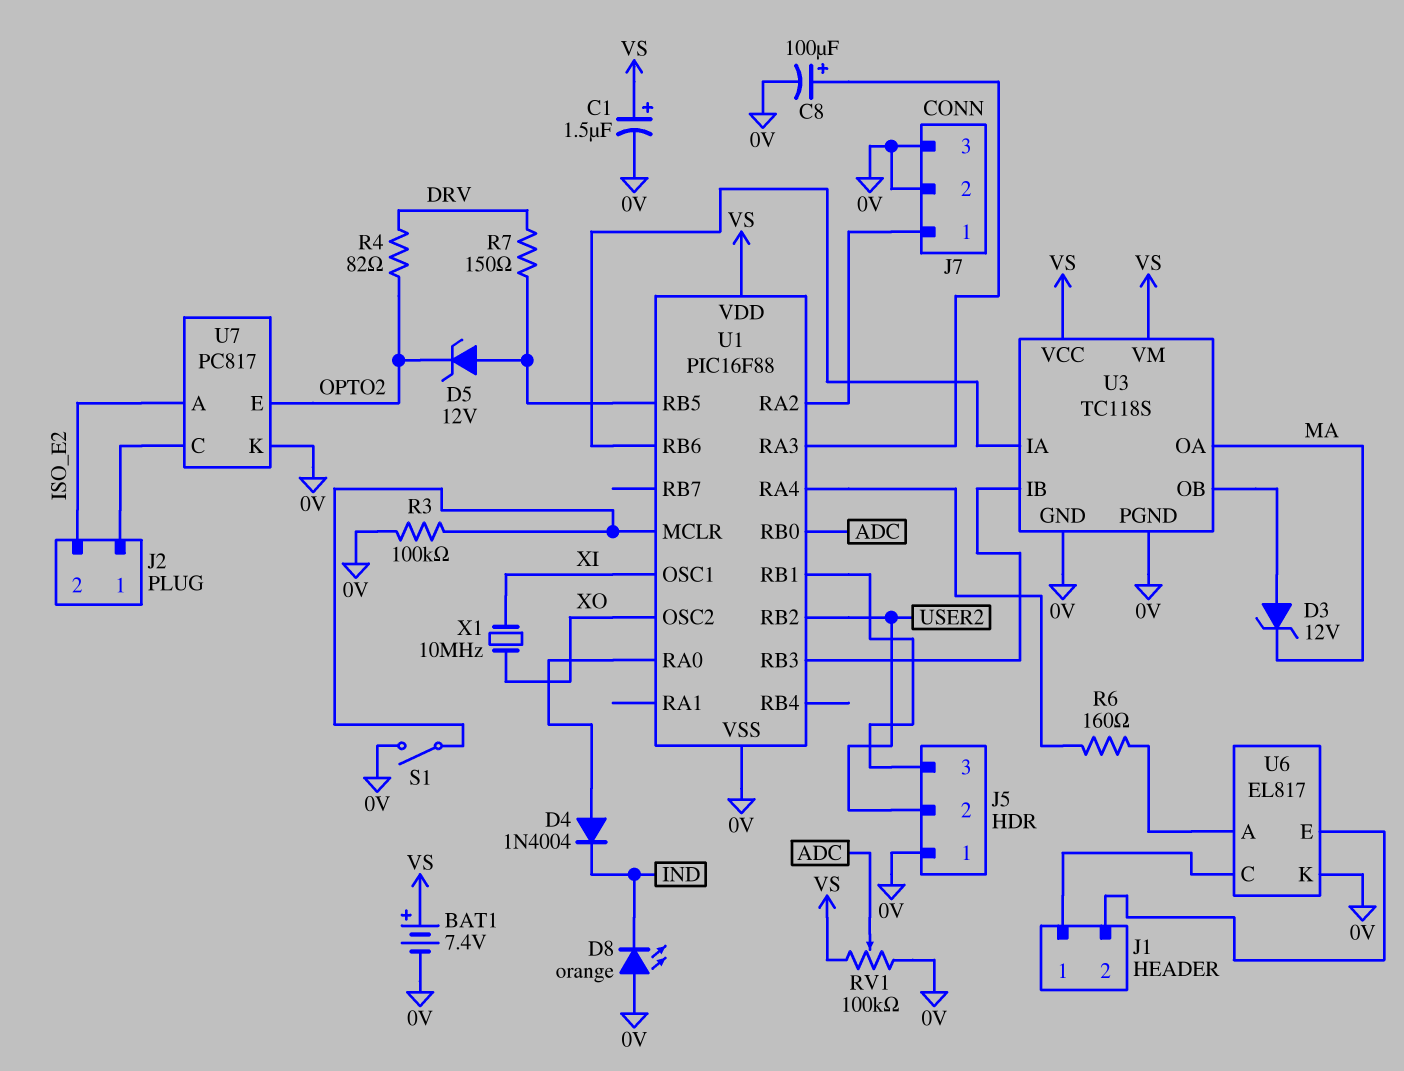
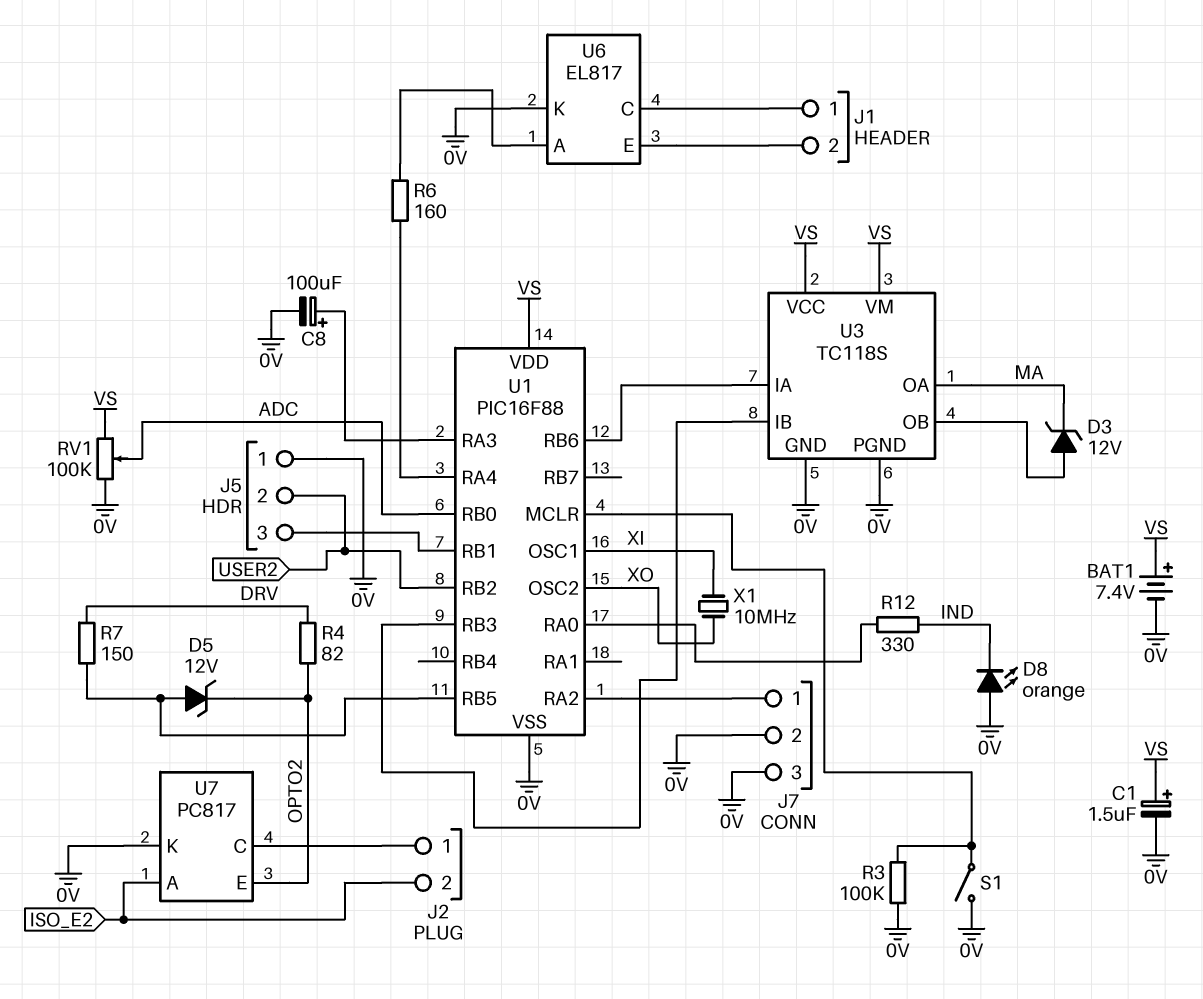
D4: diode 1N4004 (A U1/RA0, K IND) -> none
R12: none -> 330 (IND, U1/RA0)

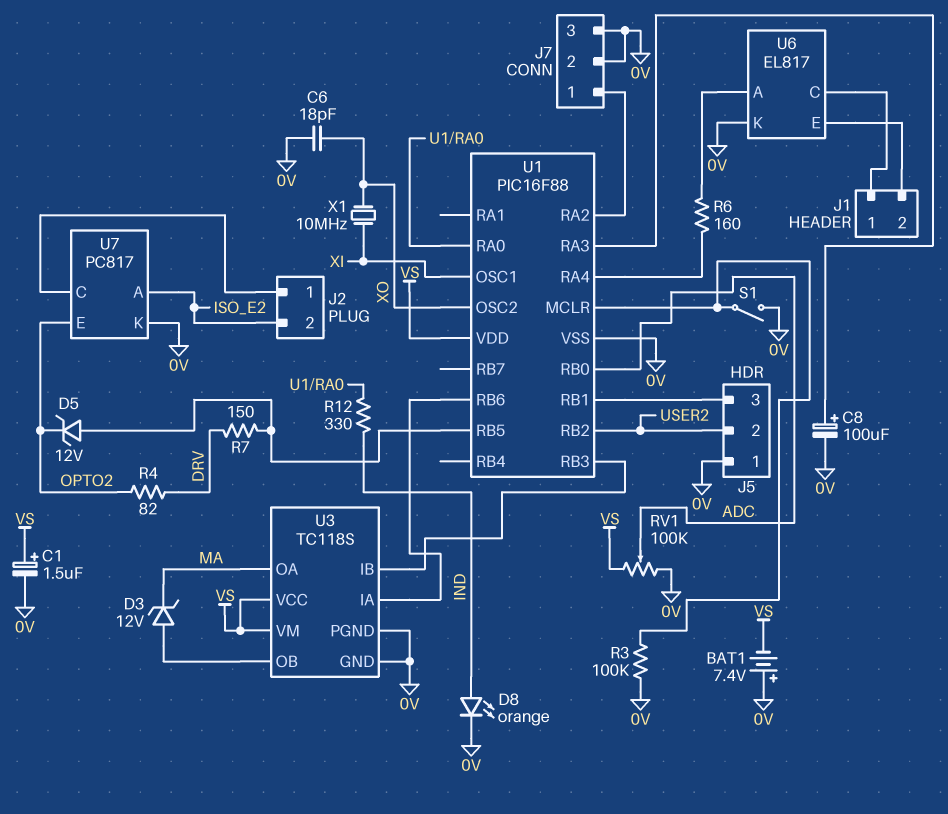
BAT1: 7.4V (plus VS, minus 0V) -> 7.4V (plus 0V, minus VS)
C6: none -> 18pF (0V, XO)
D8: LED orange (A 0V, K IND) -> LED orange (A IND, K 0V)

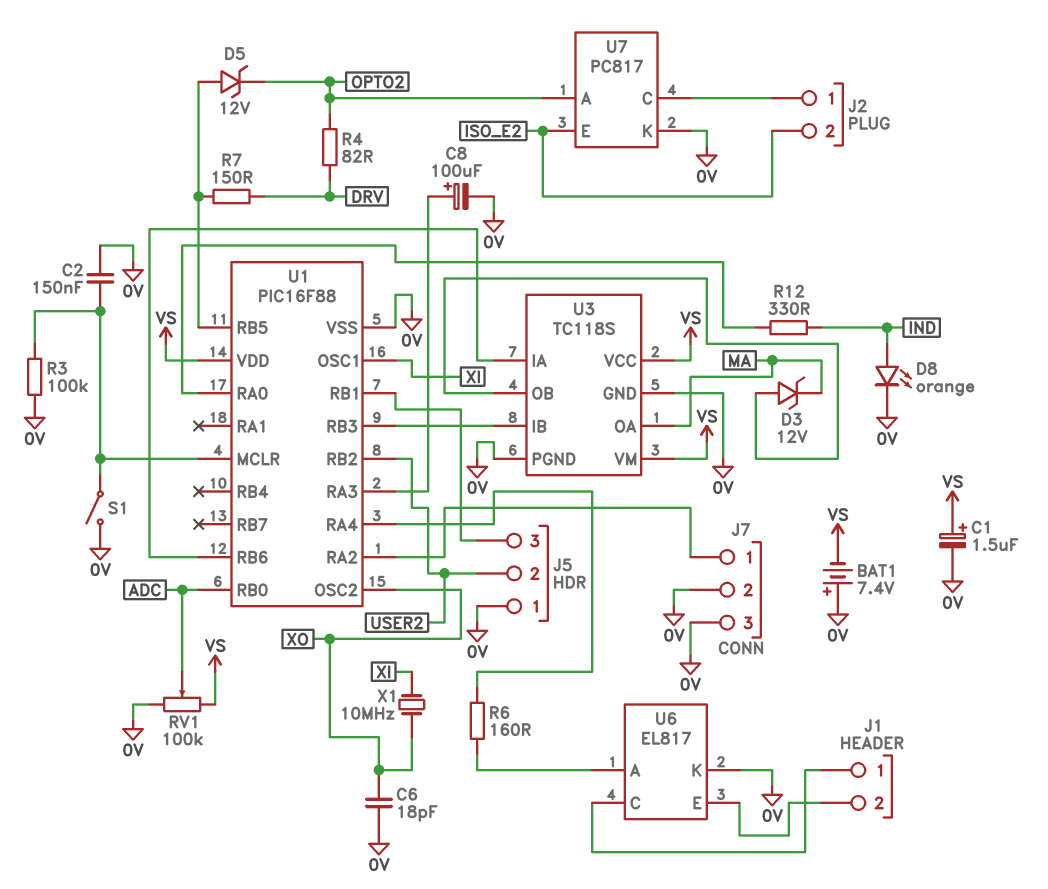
C2: none -> 150nF (0V, U1/MCLR)
U7 pin A: ISO_E2 -> OPTO2
U7 pin E: OPTO2 -> ISO_E2

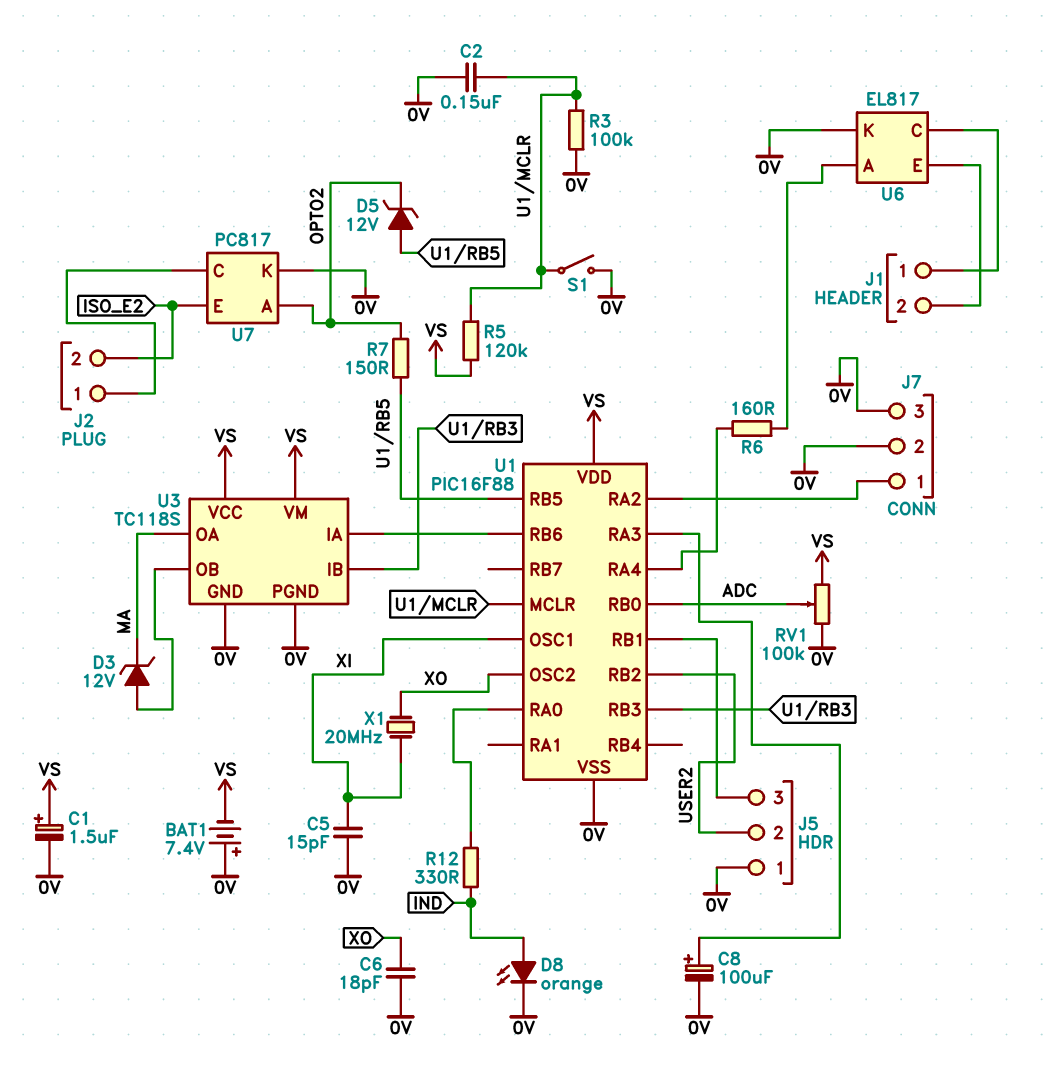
C5: none -> 15pF (0V, XI)
R4: 82 (DRV, OPTO2) -> none
R5: none -> 120k (U1/MCLR, VS)
R7: 150 (DRV, U1/RB5) -> 150 (OPTO2, U1/RB5)
X1: 10MHz (XI, XO) -> 20MHz (XI, XO)

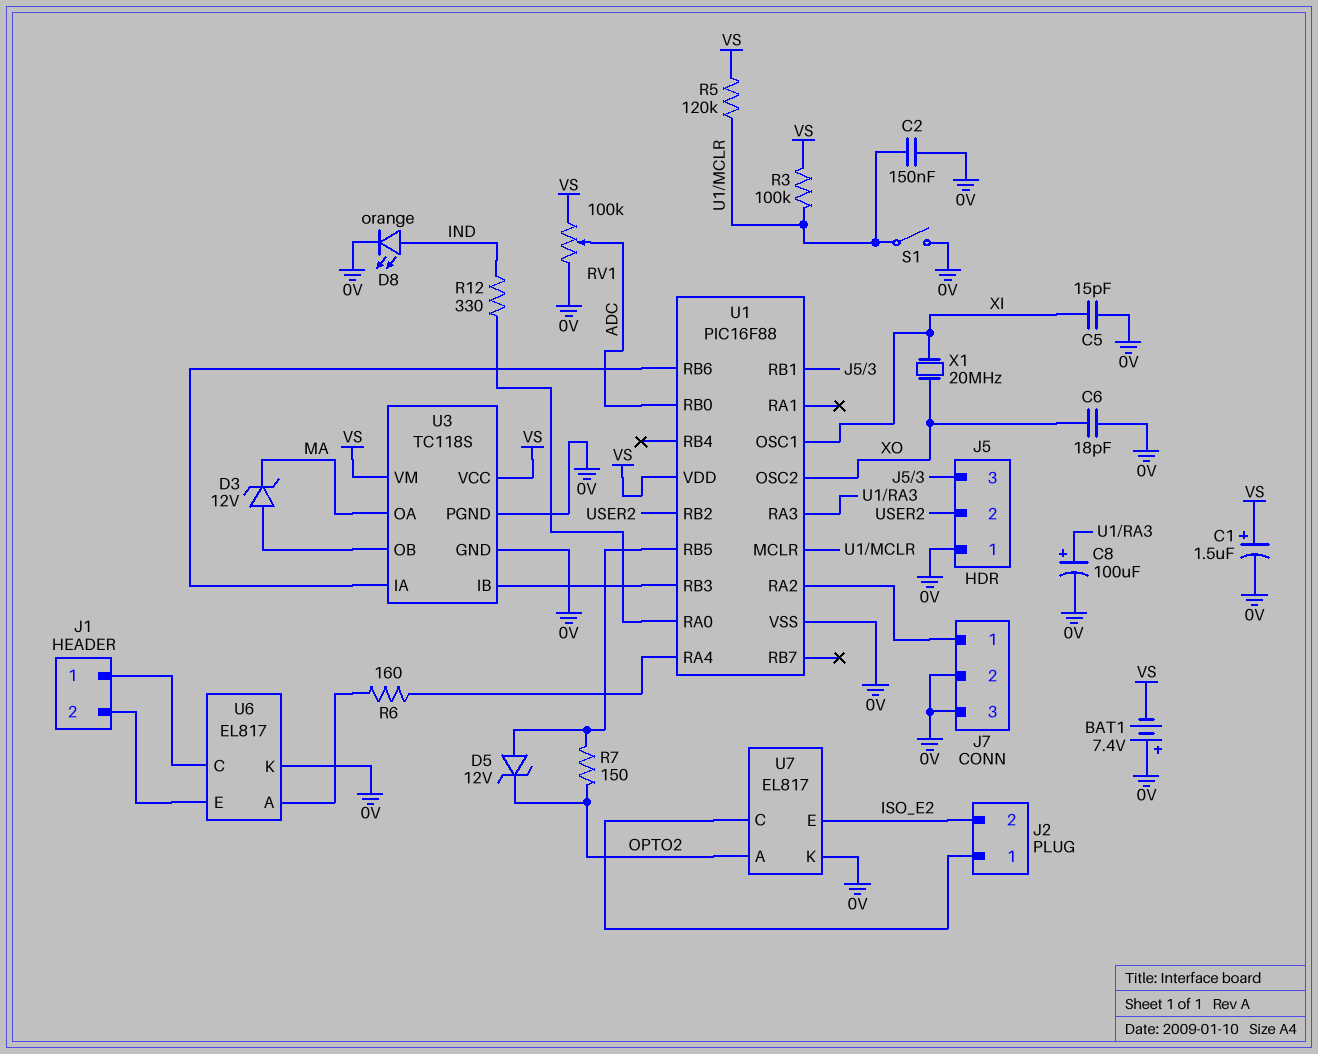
R3: 100k (0V, U1/MCLR) -> 100k (U1/MCLR, VS)
U7: PC817 -> EL817

